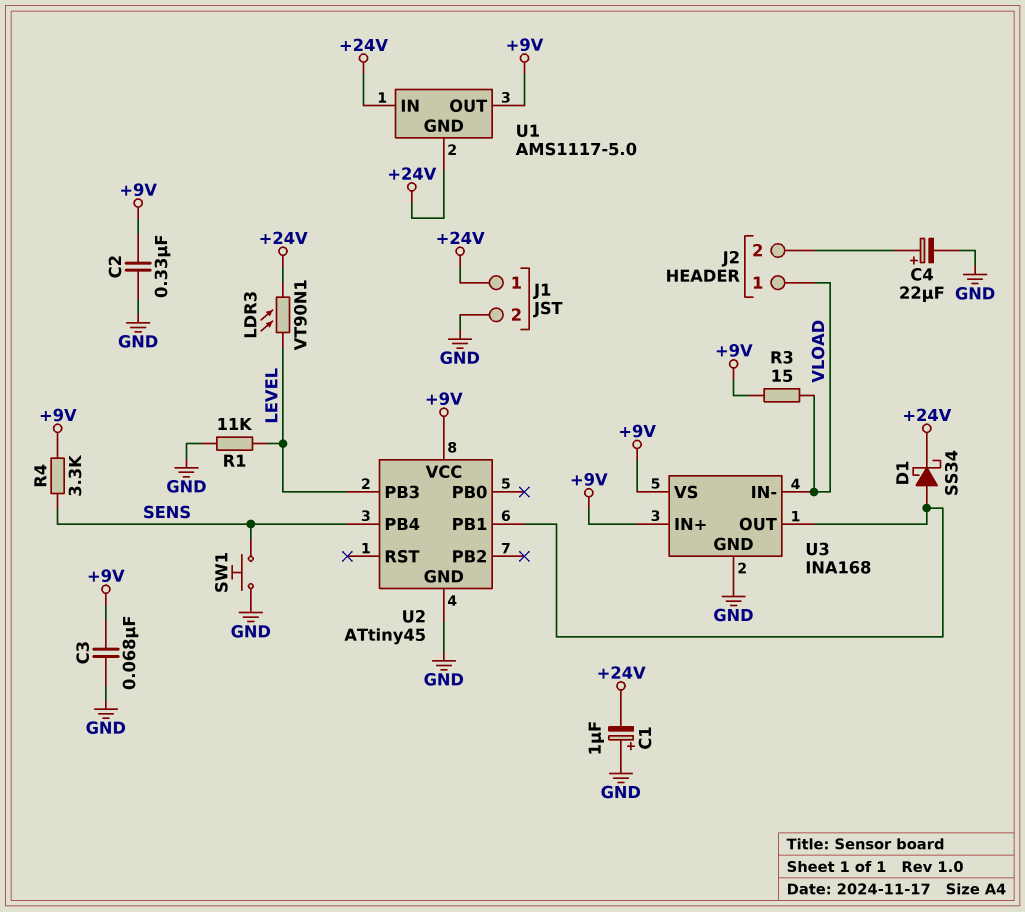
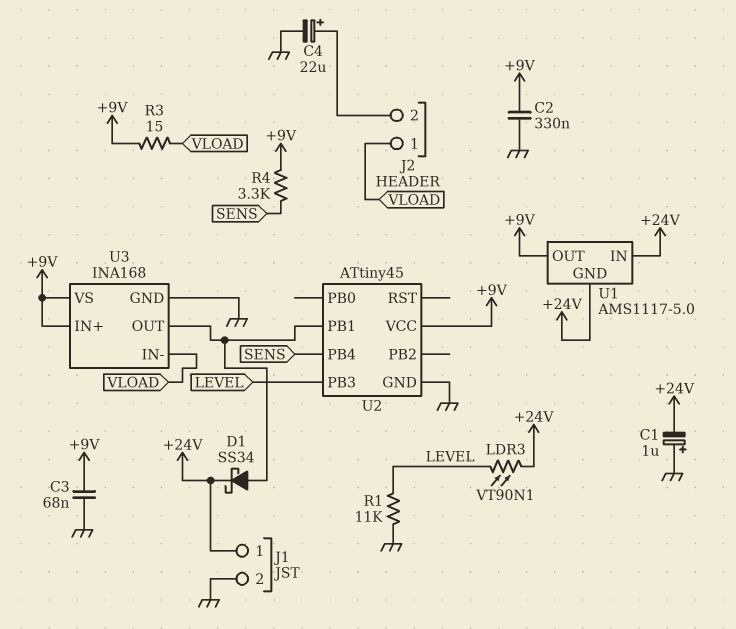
SW1: button (GND, SENS) -> none

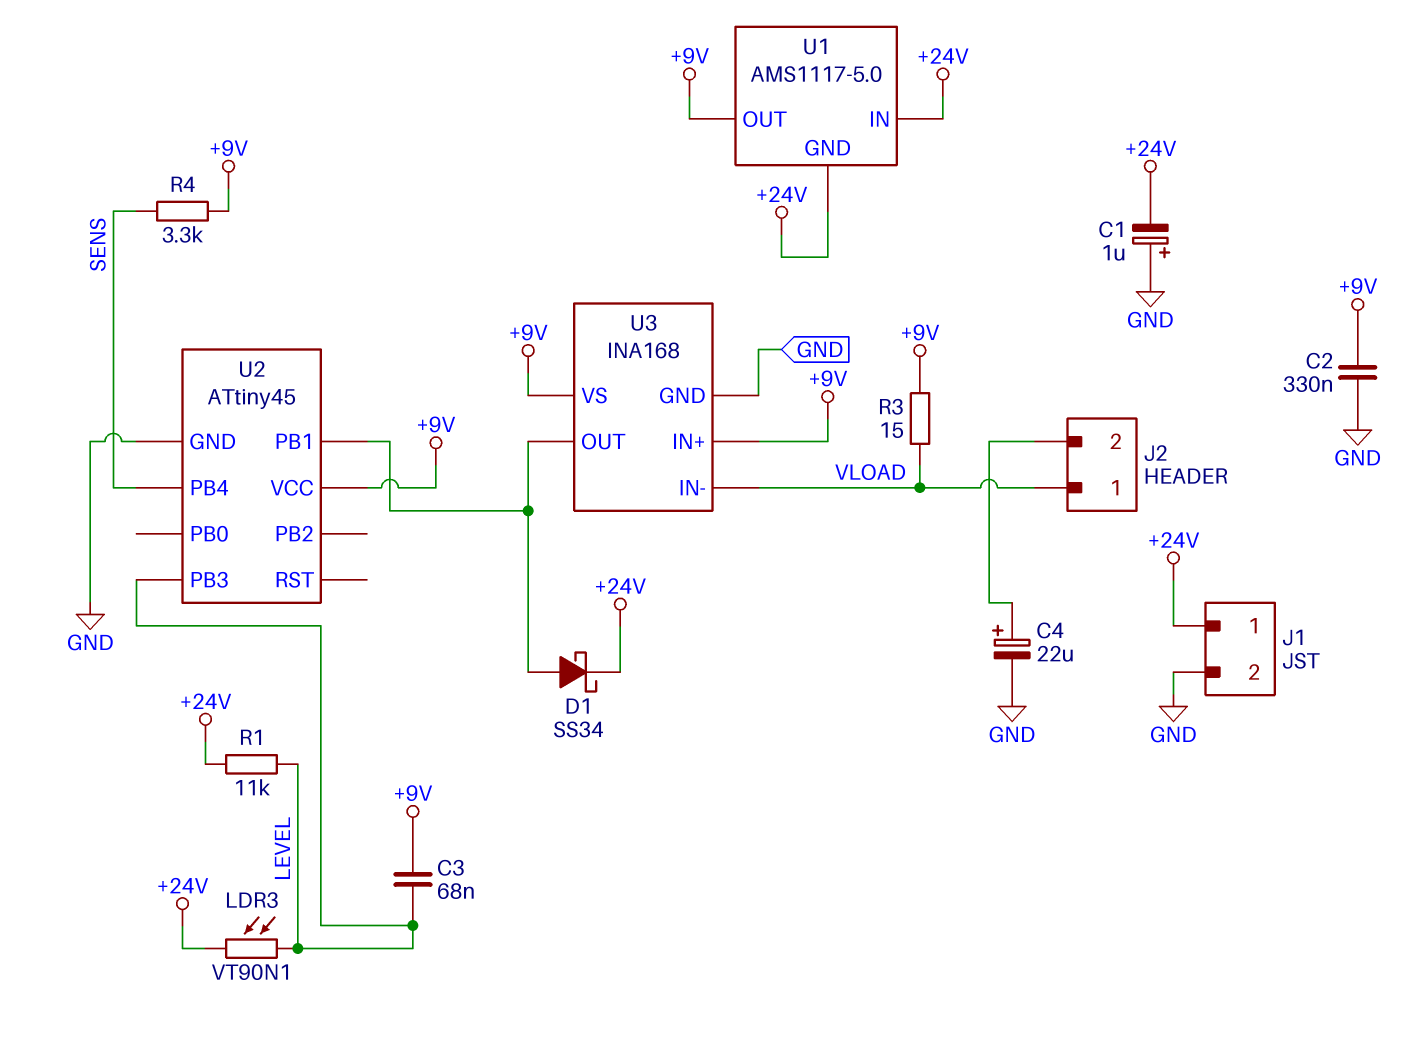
C3: 68nF (+9V, GND) -> 68nF (+9V, LEVEL)
R1: 11k (GND, LEVEL) -> 11k (+24V, LEVEL)

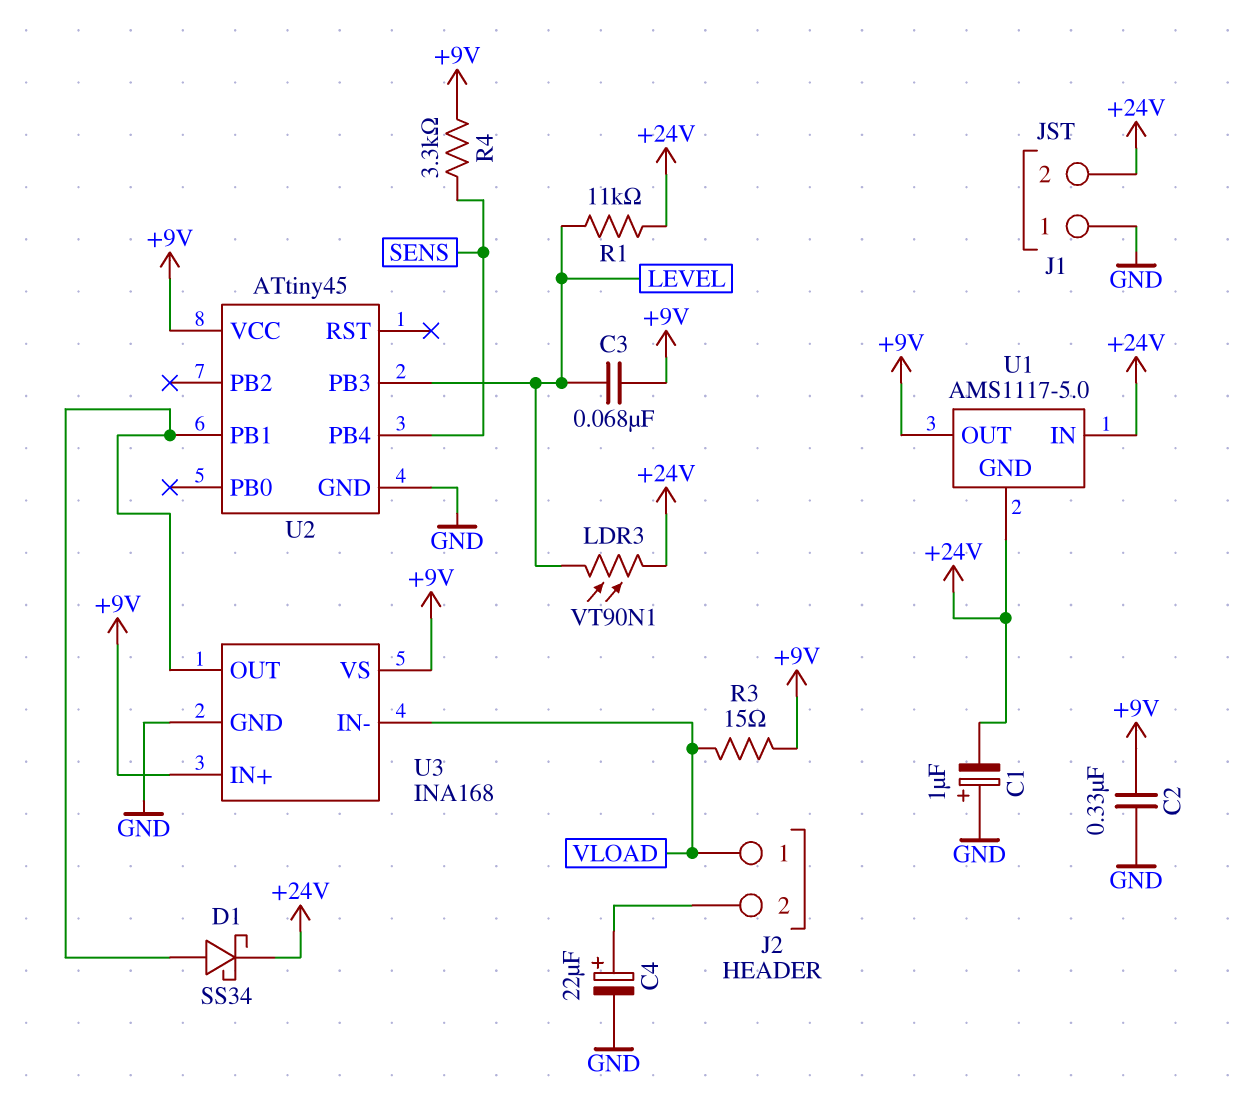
J1 pin 1: +24V -> GND
J1 pin 2: GND -> +24V

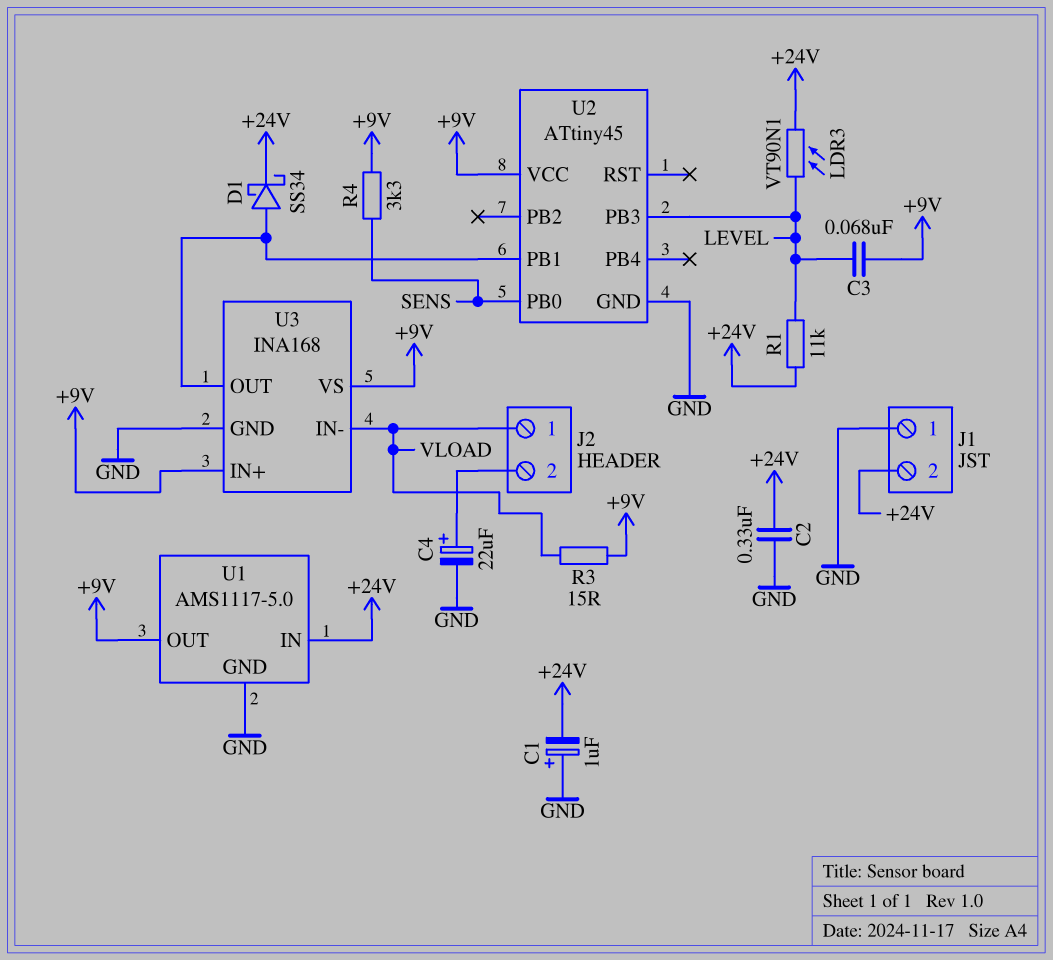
C2: 330nF (+9V, GND) -> 330nF (+24V, GND)
U1 pin GND: +24V -> GND
U2 pin PB0: none -> SENS
U2 pin PB4: SENS -> none

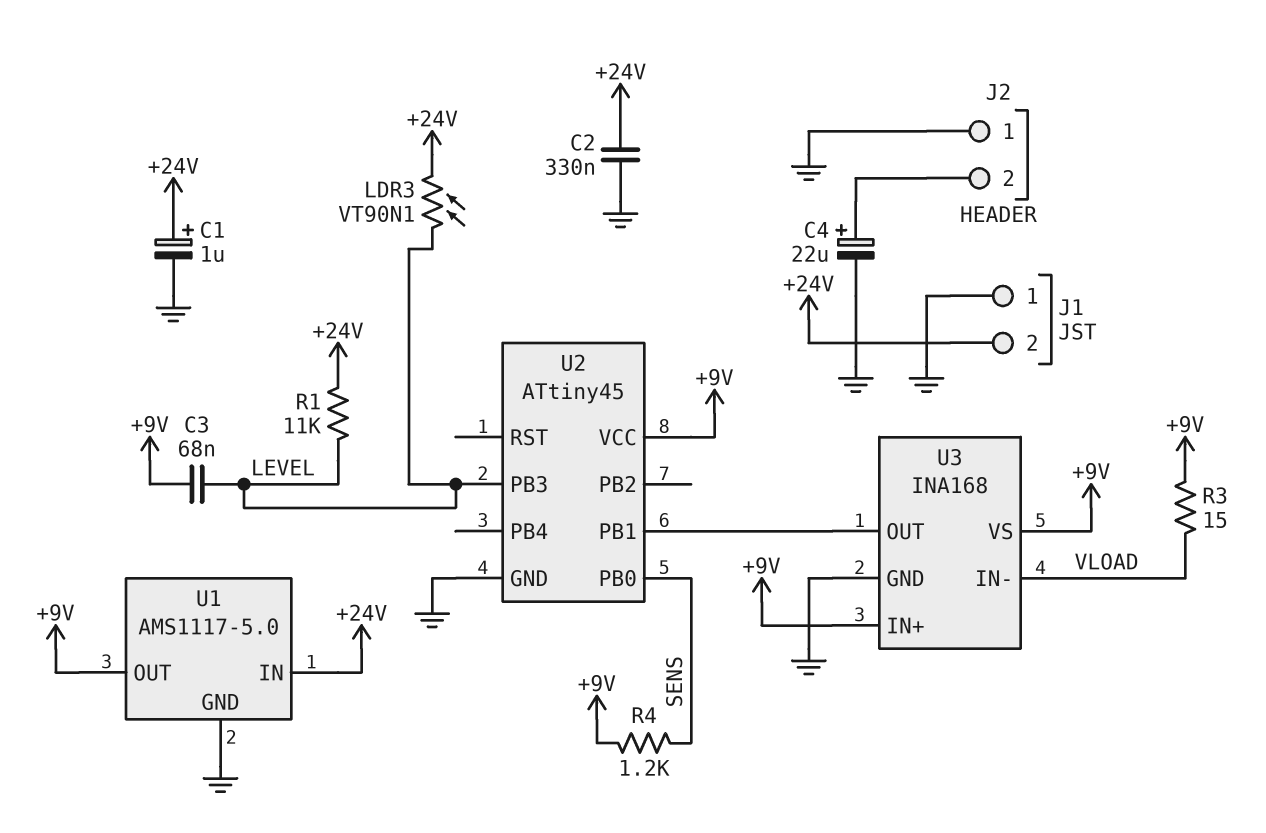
C1: 1uF (plus GND, minus +24V) -> 1uF (plus +24V, minus GND)
D1: schottky SS34 (A U2/PB1, K +24V) -> none
J2 pin 1: VLOAD -> GND
R4: 3.3k (+9V, SENS) -> 1.2k (+9V, SENS)

